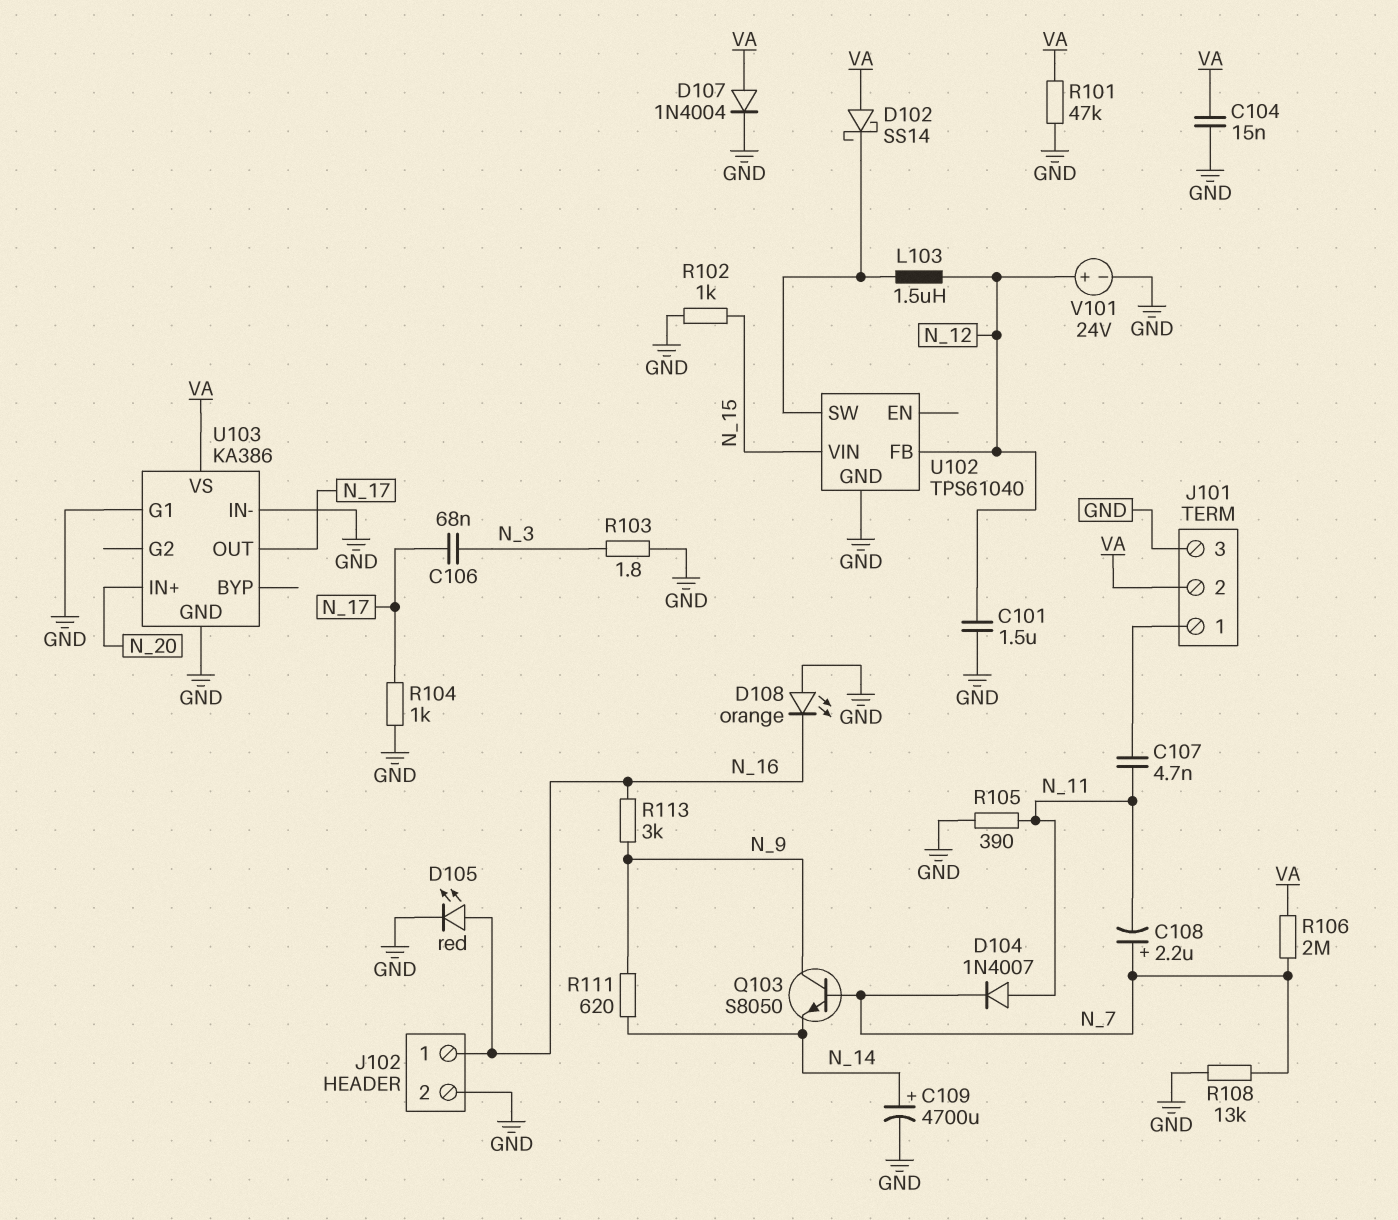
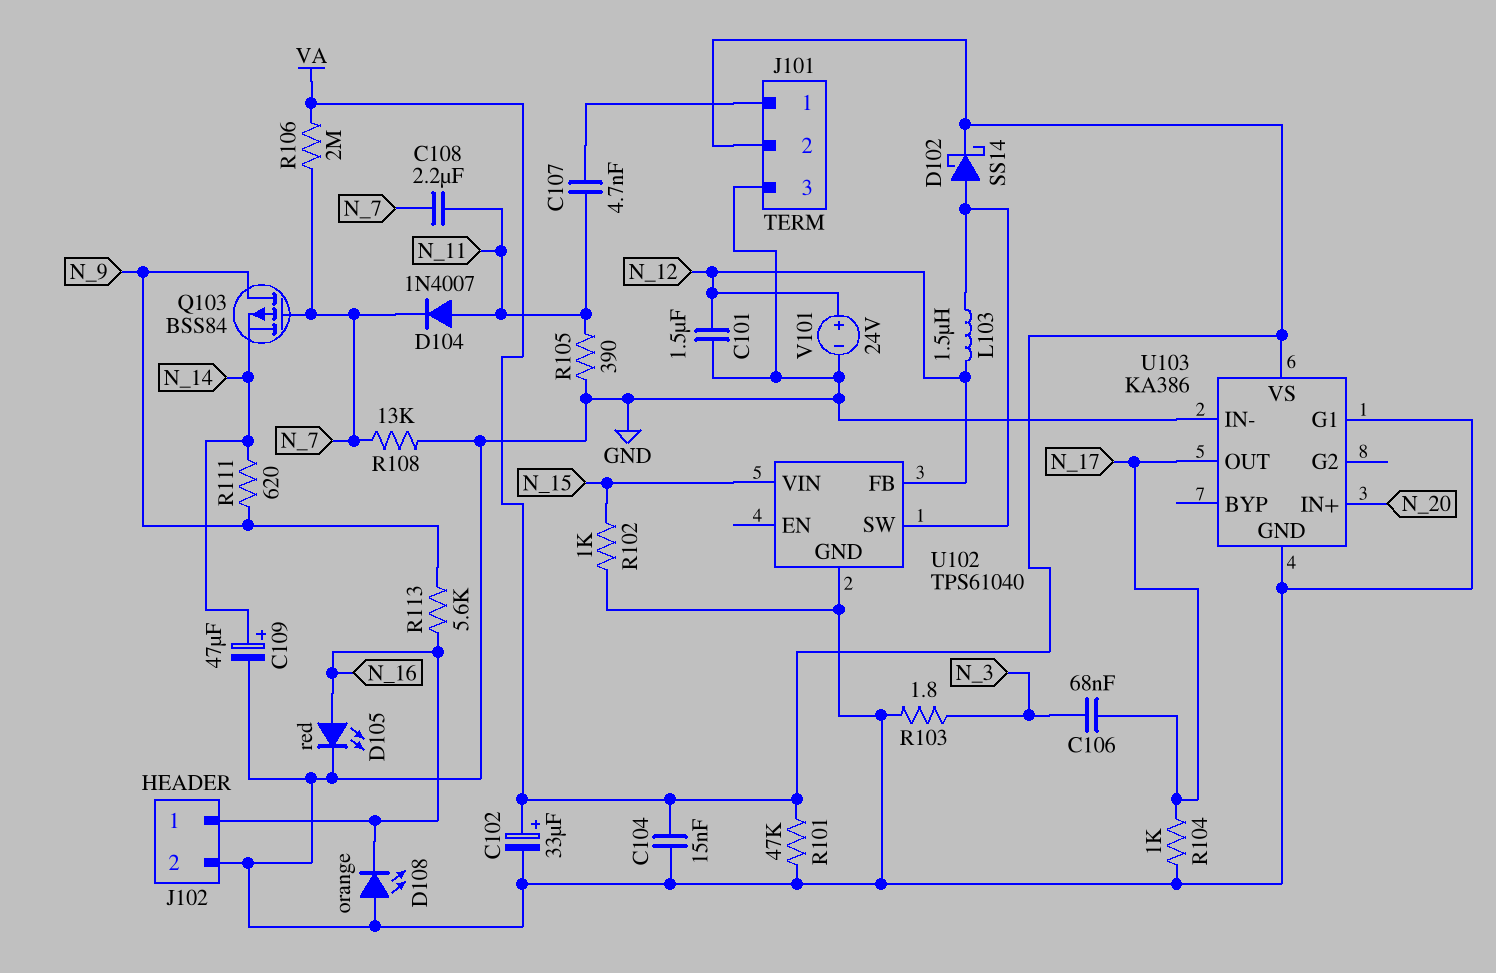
C102: none -> 33uF (plus VA, minus GND)
C108: 2.2uF (plus N_7, minus N_11) -> 2.2uF (N_7, N_11)
C109: 4700uF (plus N_14, minus GND) -> 47uF (plus N_14, minus GND)
D102: schottky SS14 (A VA, K U102/SW) -> schottky SS14 (A U102/SW, K VA)
D107: diode 1N4004 (A VA, K GND) -> none
Q103: NPN S8050 (B N_7, C N_9, E N_14) -> PMOS BSS84 (G N_7, D N_9, S N_14)
R113: 3k (N_9, N_16) -> 5.6k (N_9, N_16)

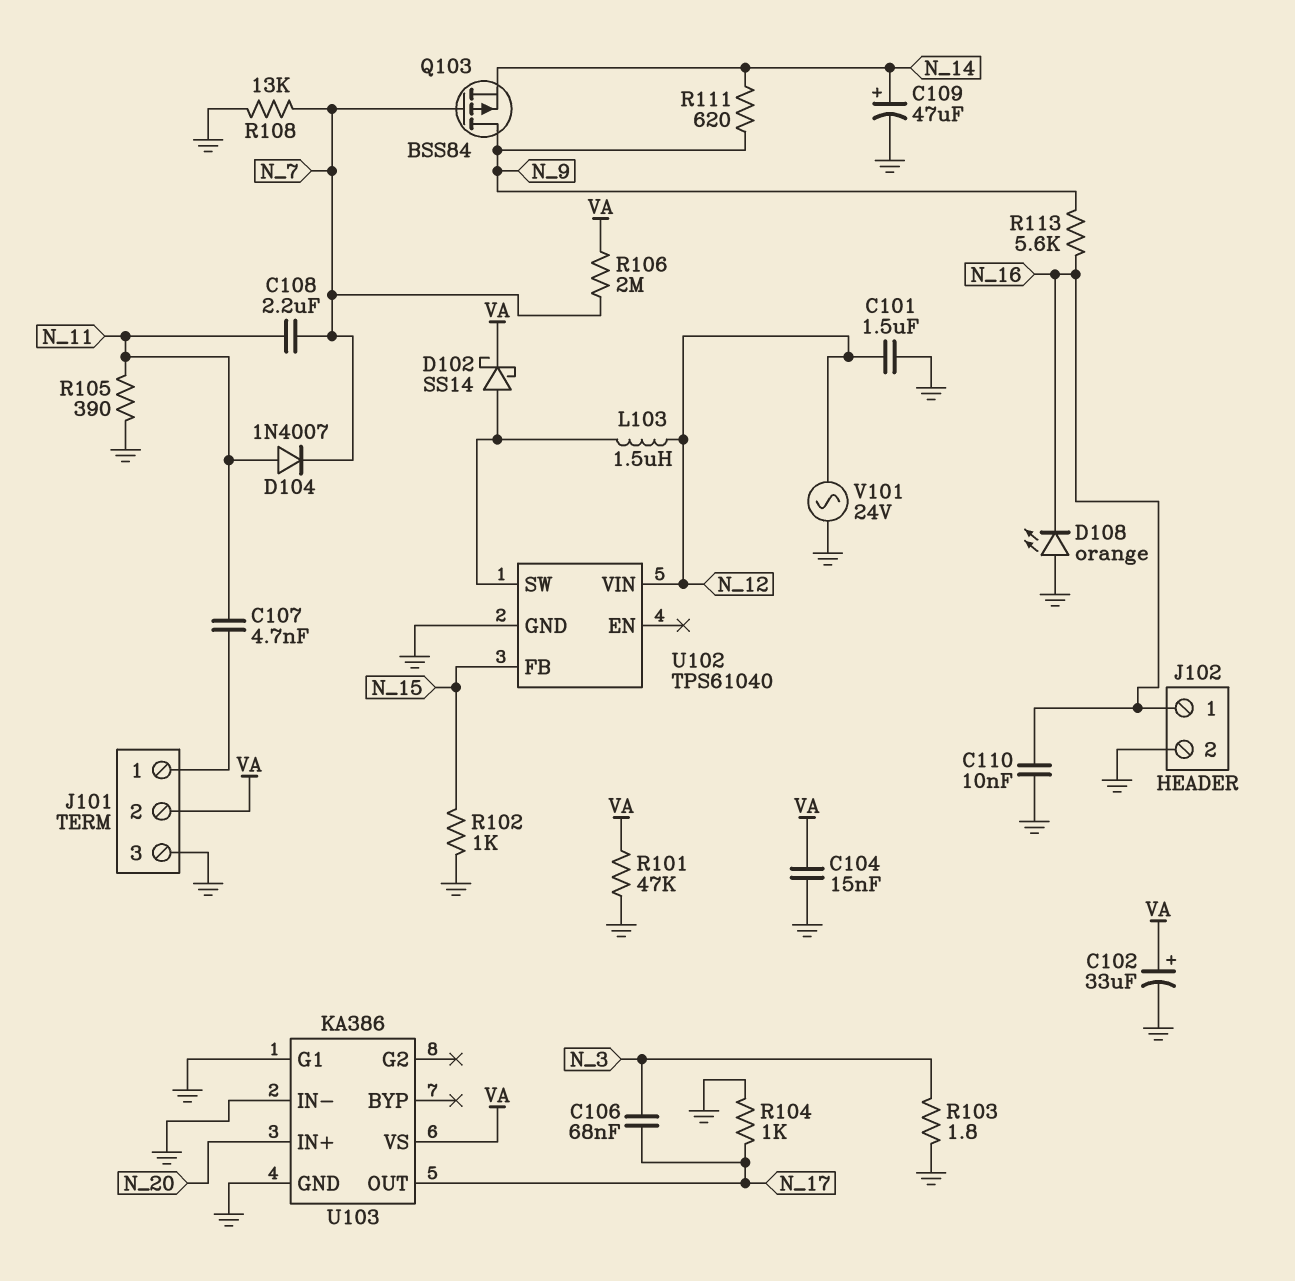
C110: none -> 10nF (GND, N_16)
D105: LED red (A N_16, K GND) -> none
U102 pin FB: N_12 -> N_15
U102 pin VIN: N_15 -> N_12
V101: 24V (plus N_12, minus GND) -> AC 24V (GND, N_12)

